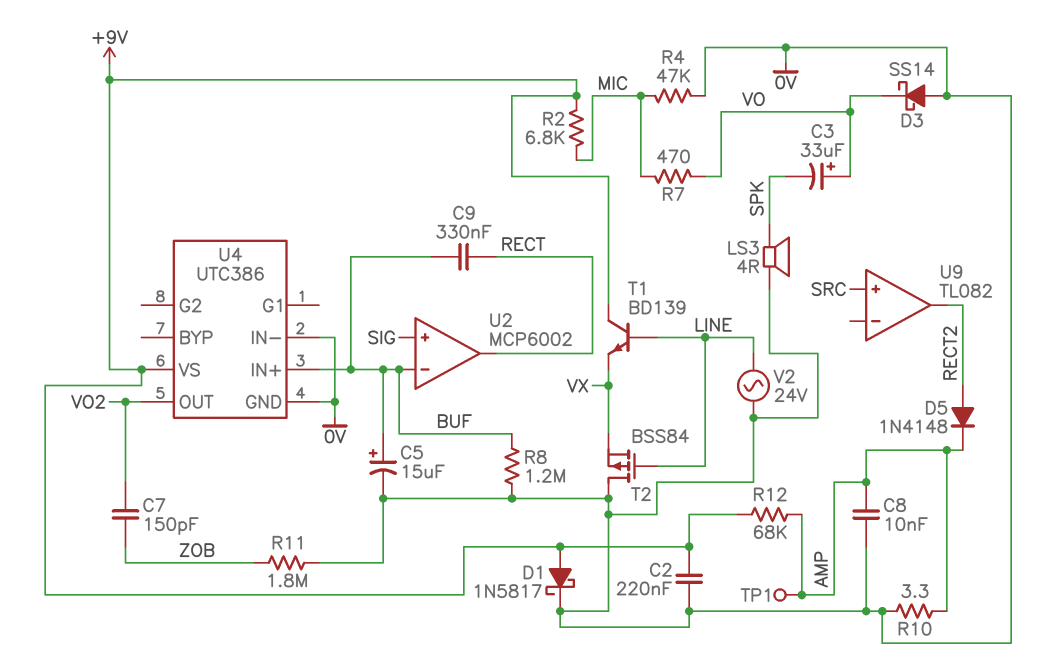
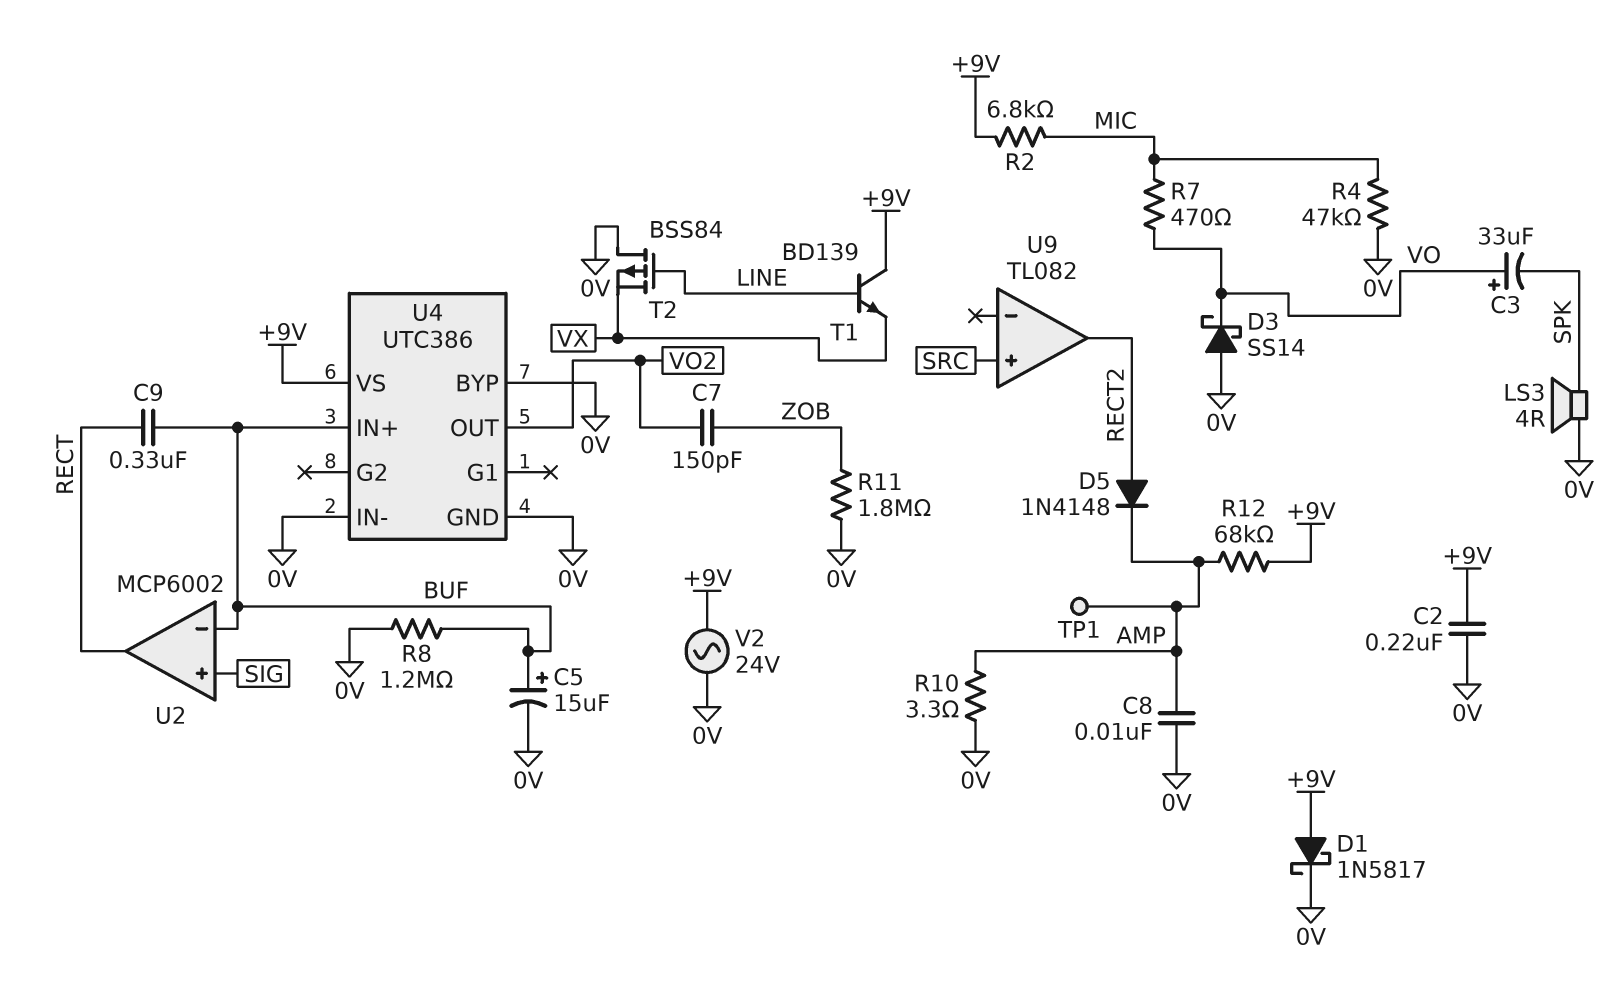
U4 pin BYP: none -> 0V
V2: AC 24V (0V, LINE) -> AC 24V (+9V, 0V)

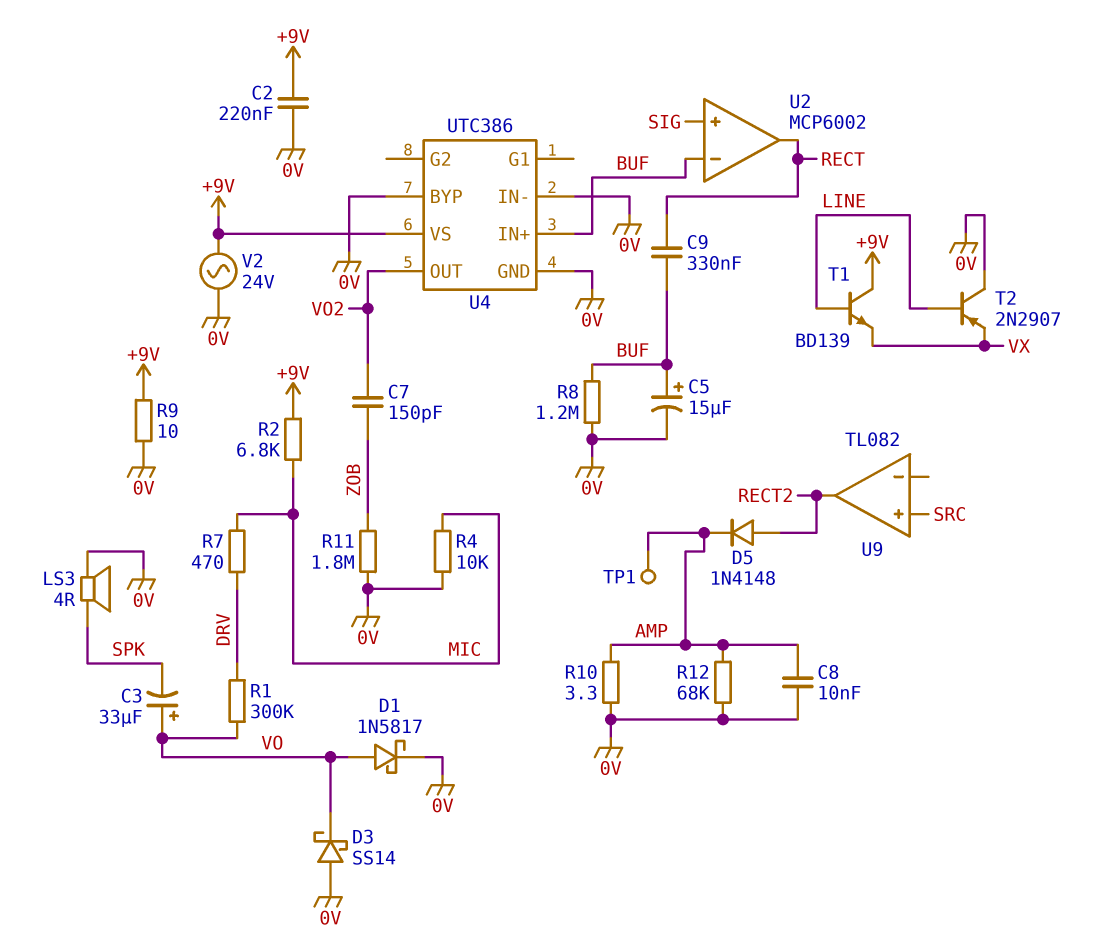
D1: schottky 1N5817 (A +9V, K 0V) -> schottky 1N5817 (A VO, K 0V)
R1: none -> 300k (DRV, VO)
R4: 47k (0V, MIC) -> 10k (0V, MIC)
R7: 470 (MIC, VO) -> 470 (DRV, MIC)
R9: none -> 10 (+9V, 0V)
R12: 68k (+9V, AMP) -> 68k (0V, AMP)
T2: PMOS BSS84 (G LINE, D 0V, S VX) -> PNP 2N2907 (B LINE, C 0V, E VX)

